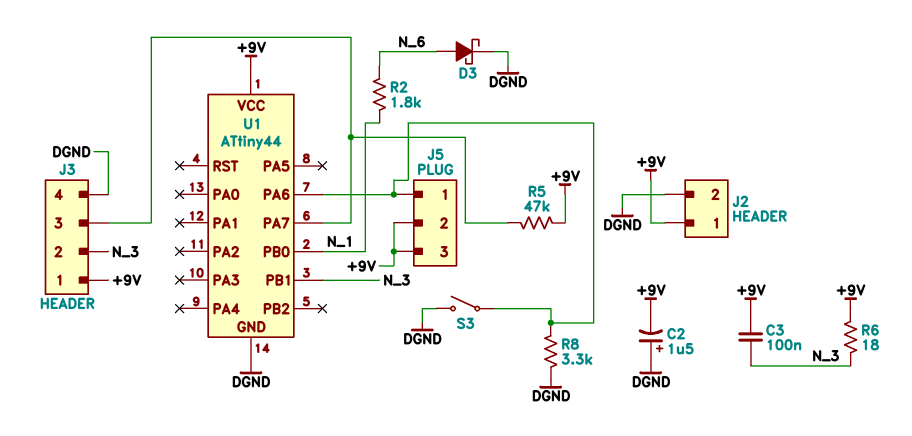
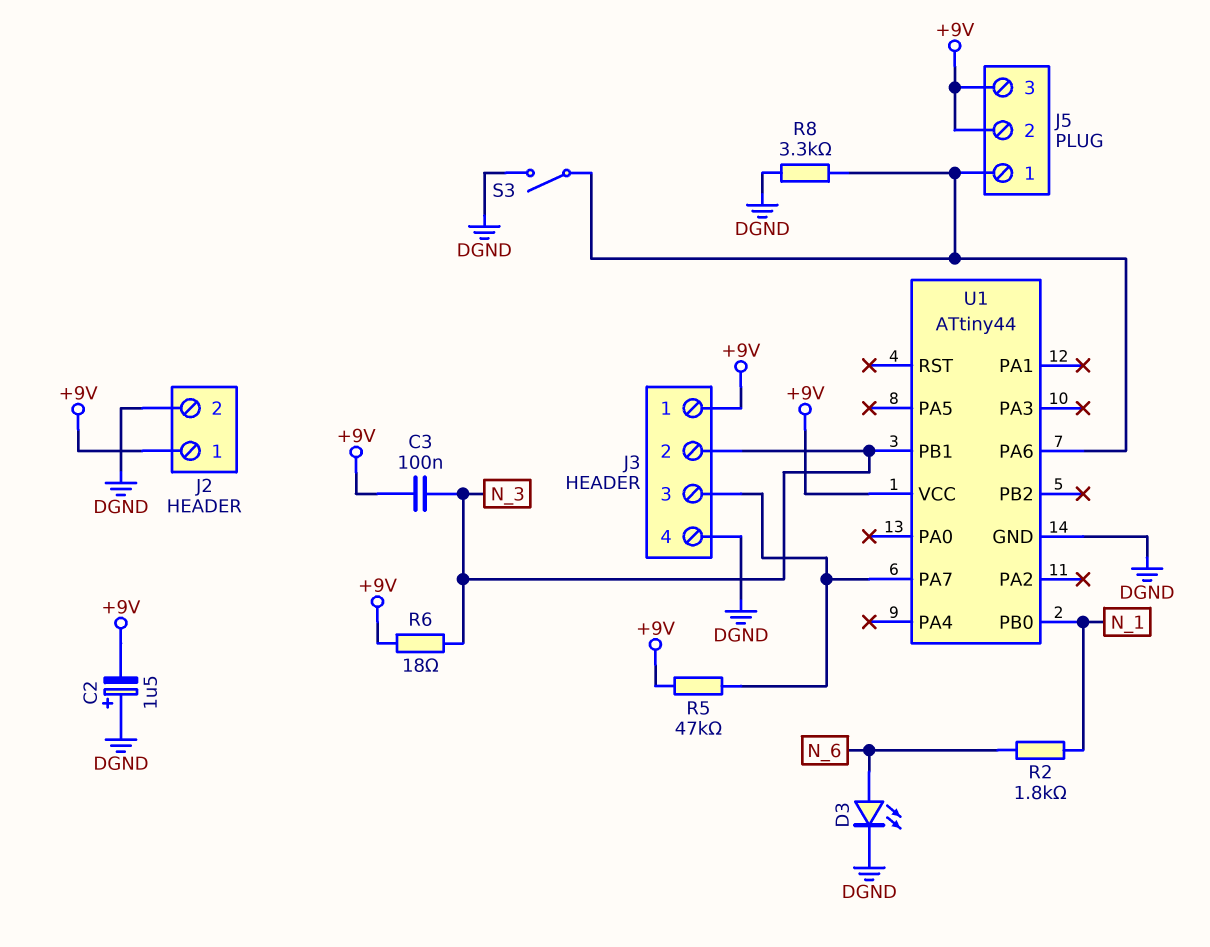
D3: schottky (A N_6, K DGND) -> LED (A N_6, K DGND)

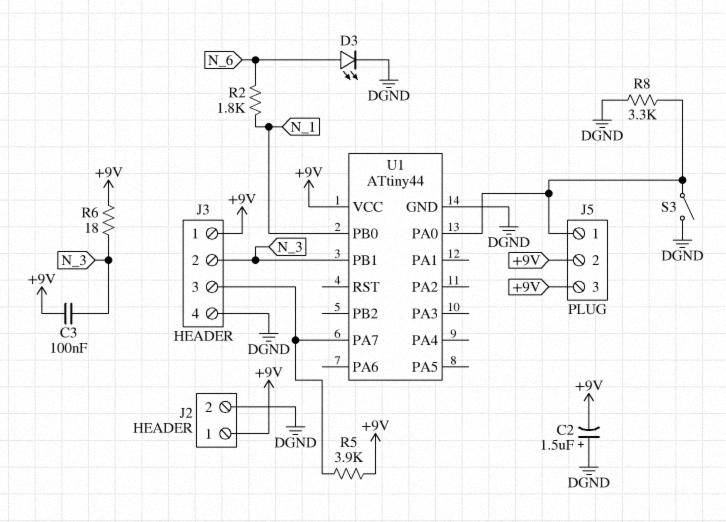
R5: 47k (+9V, J3/3) -> 3.9k (+9V, J3/3)
U1 pin PA0: none -> J5/1
U1 pin PA6: J5/1 -> none

